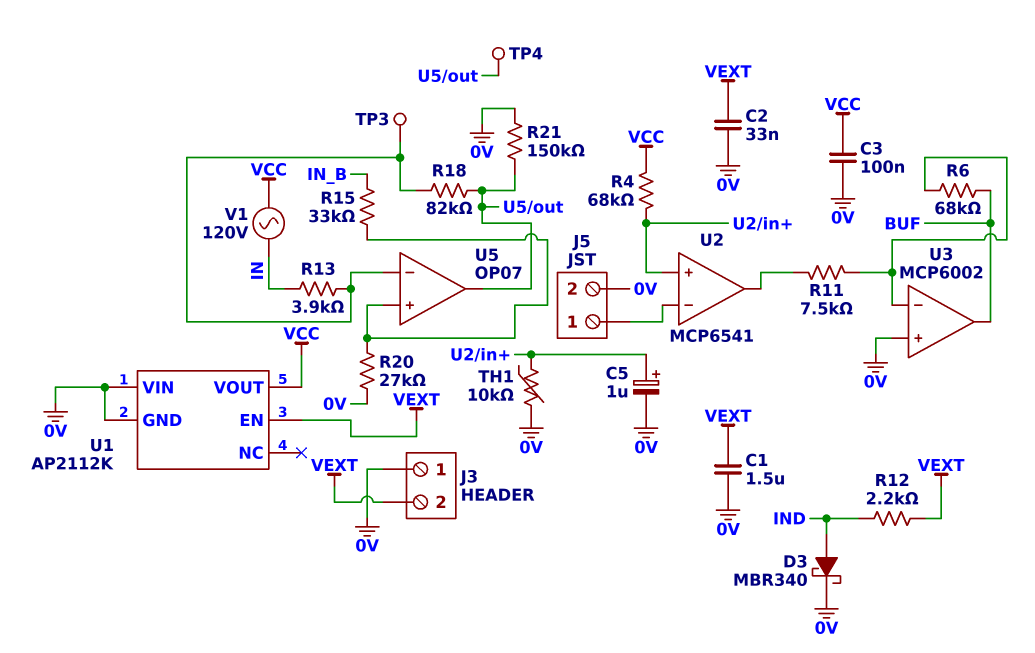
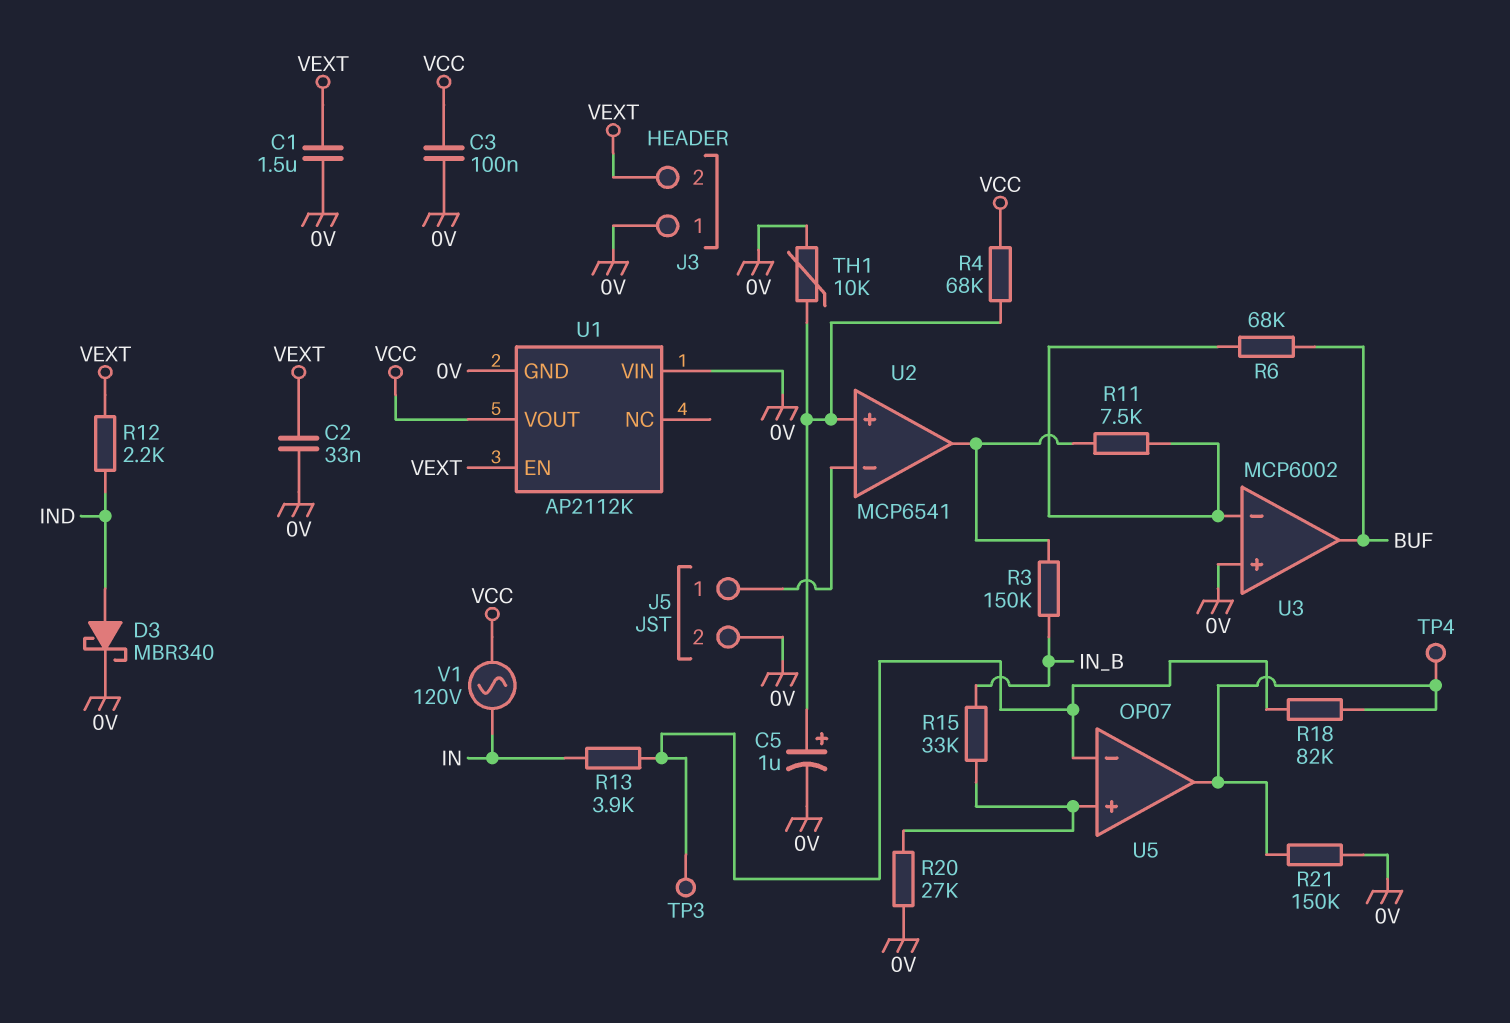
R3: none -> 150k (IN_B, U2/out)

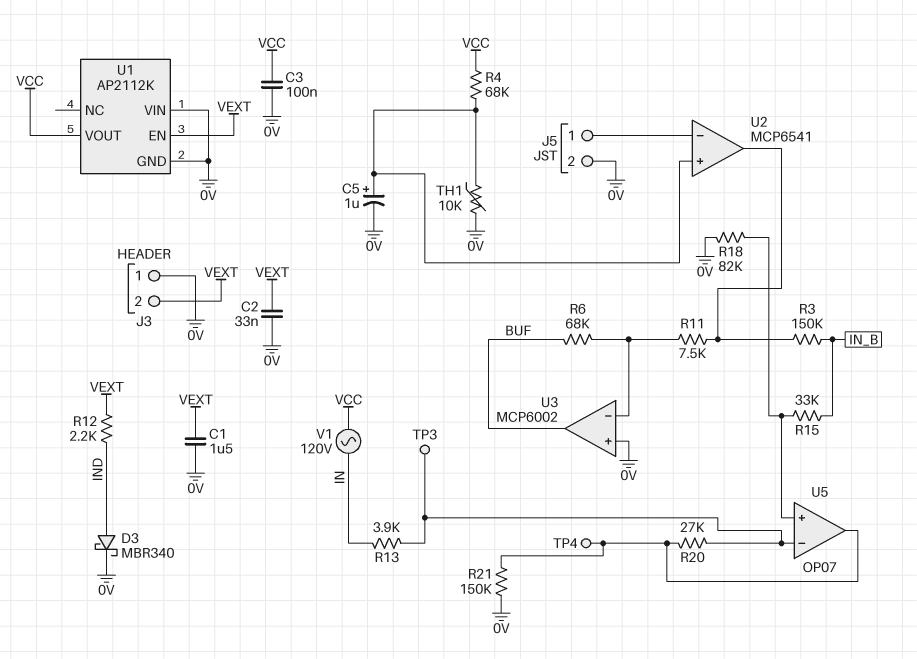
R18: 82k (U5/in-, U5/out) -> 82k (0V, U5/in+)
R20: 27k (0V, U5/in+) -> 27k (U5/in-, U5/out)

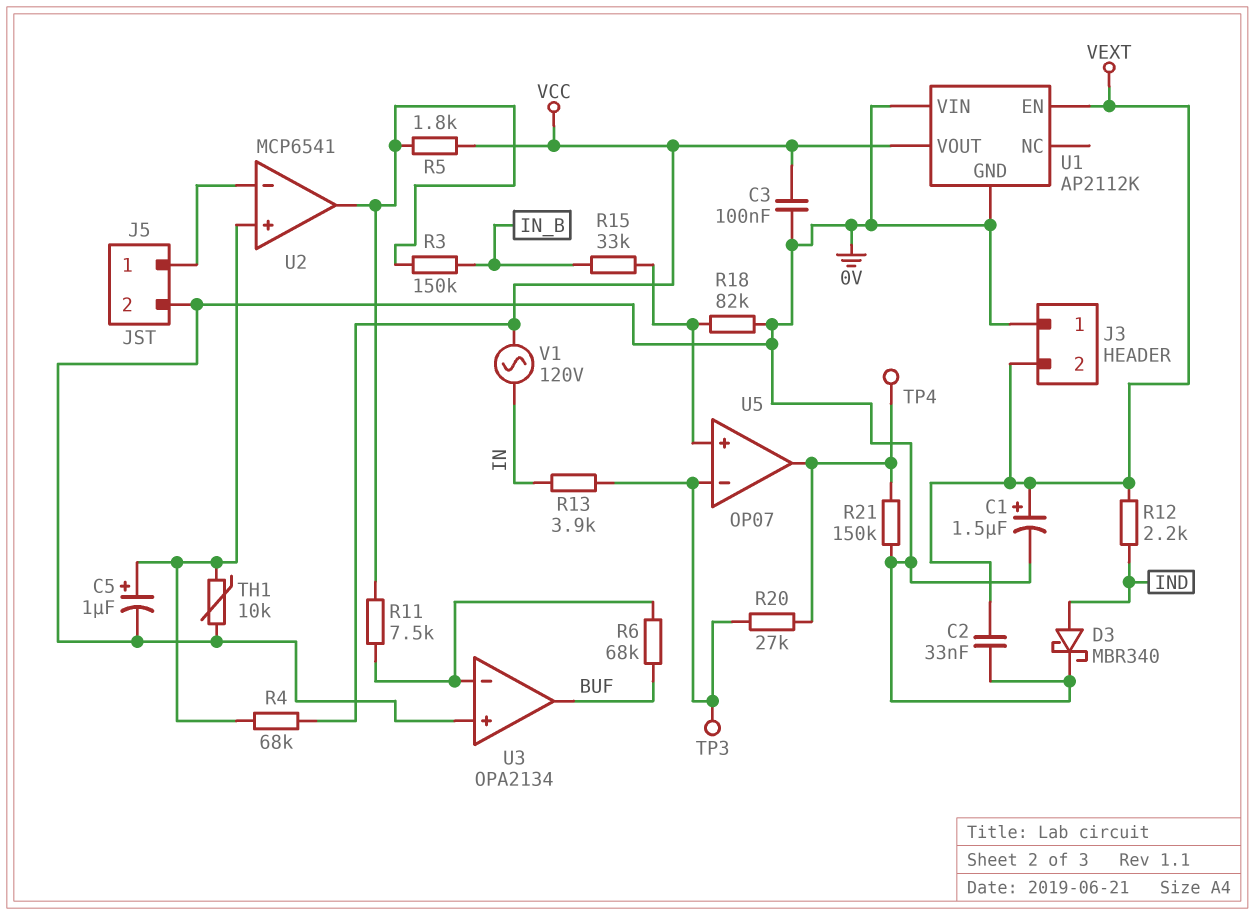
C1: 1.5uF (0V, VEXT) -> 1.5uF (plus VEXT, minus 0V)
R5: none -> 1.8k (U2/out, VCC)
U3: MCP6002 -> OPA2134

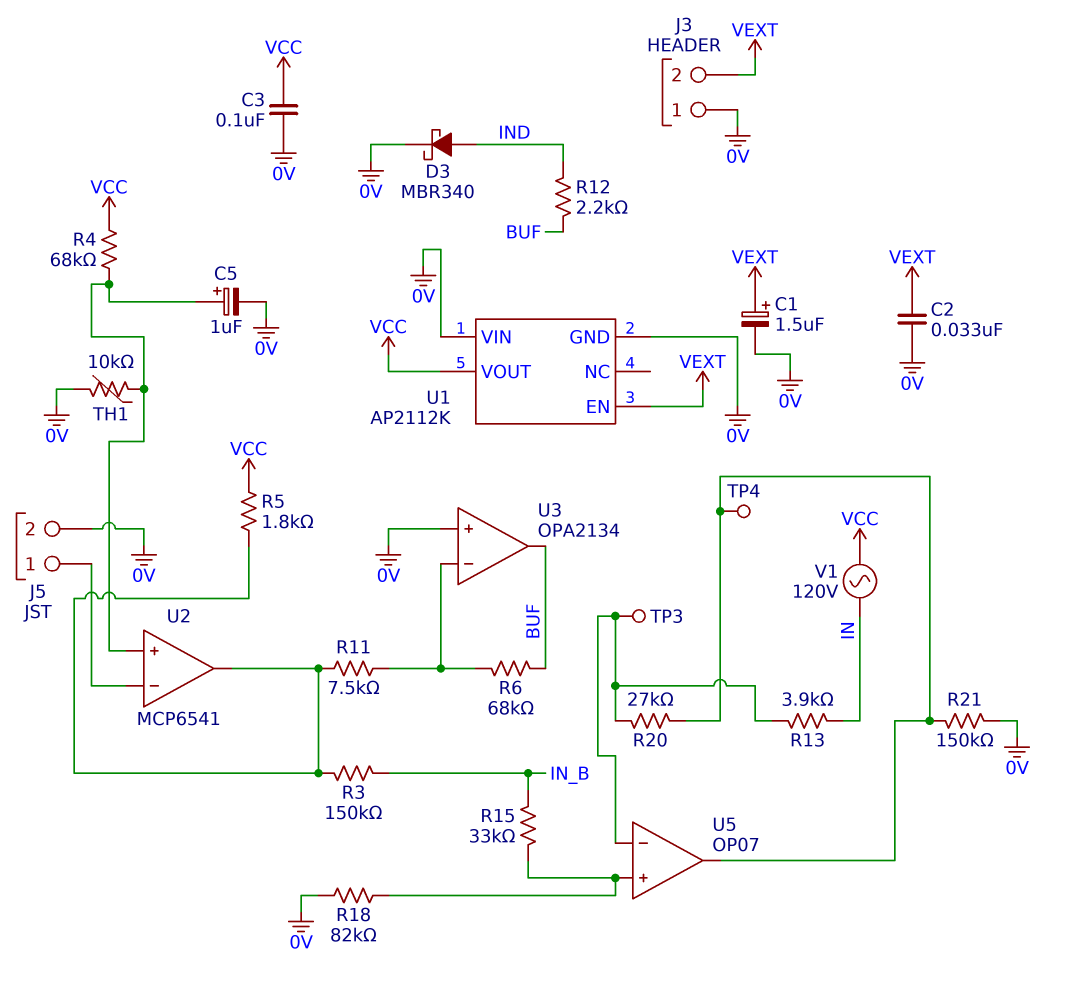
R12: 2.2k (IND, VEXT) -> 2.2k (BUF, IND)

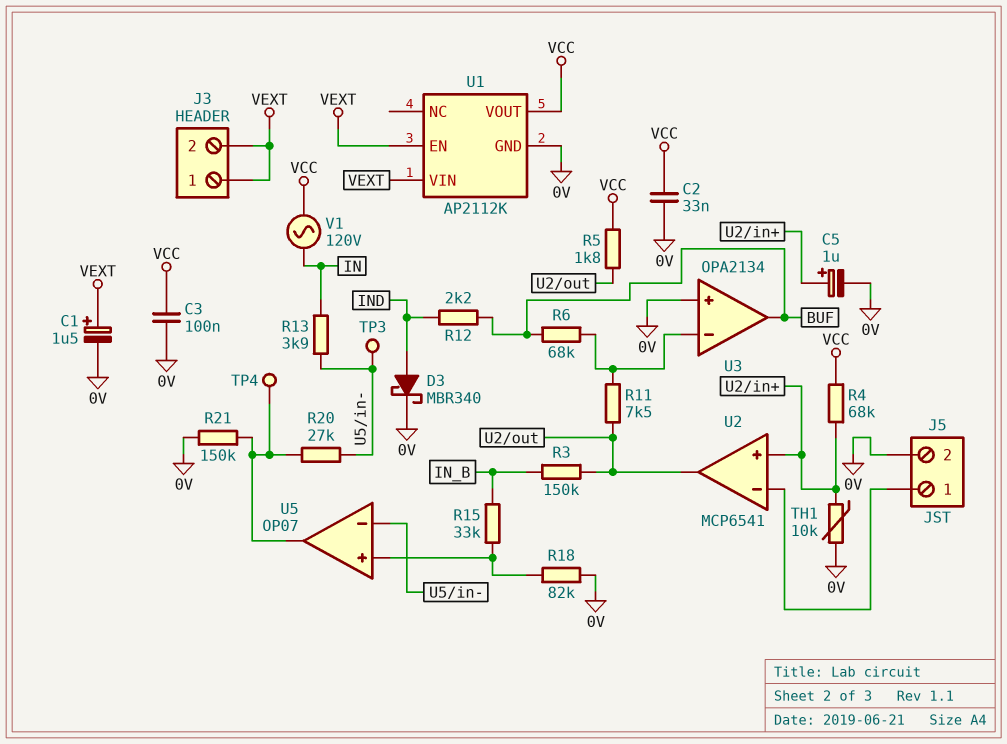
C2: 33nF (0V, VEXT) -> 33nF (0V, VCC)
J3 pin 1: 0V -> VEXT
U1 pin VIN: 0V -> VEXT

